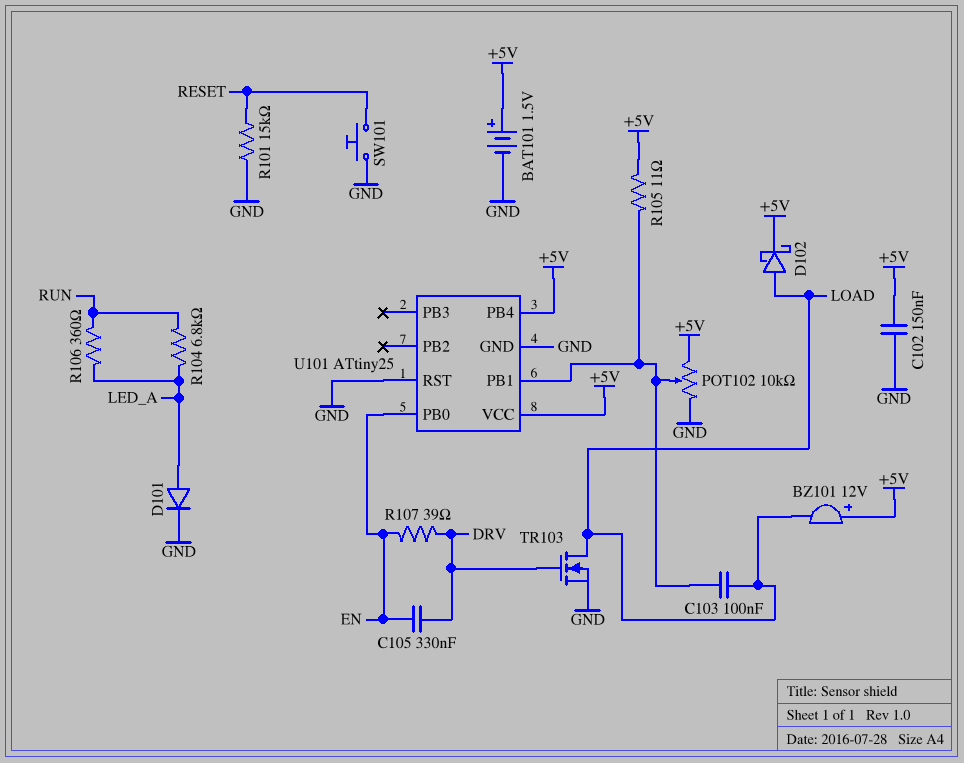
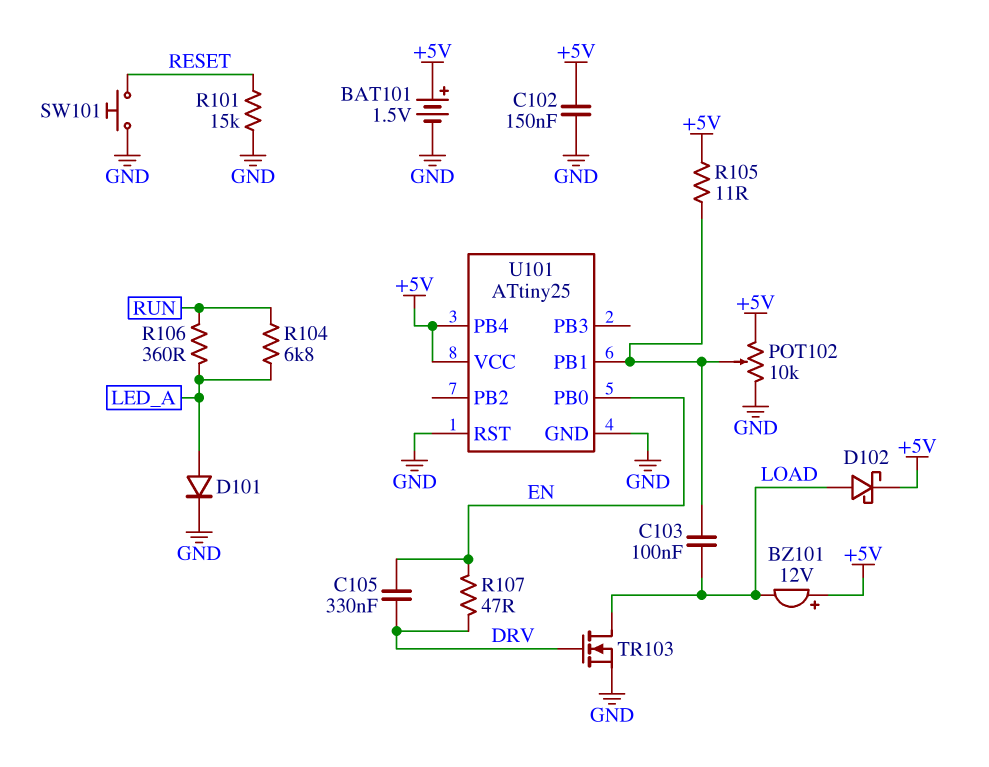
R107: 39 (DRV, EN) -> 47 (DRV, EN)

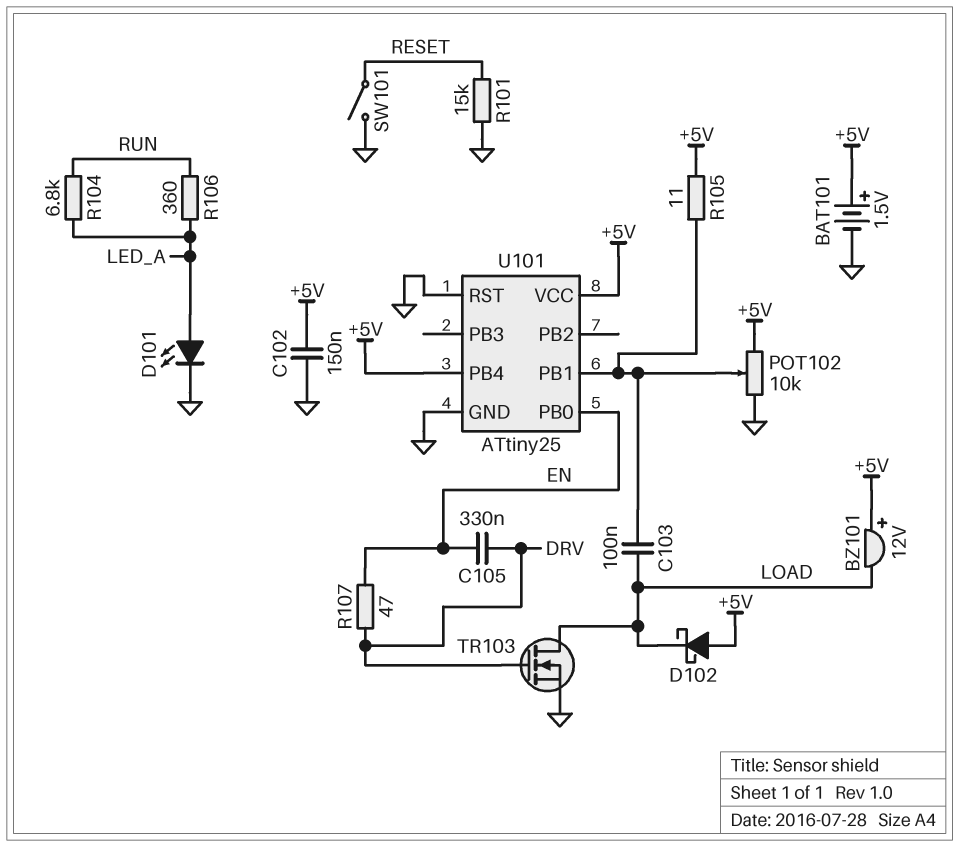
D101: diode (A LED_A, K GND) -> LED (A LED_A, K GND)
D102: schottky (A LOAD, K +5V) -> schottky (A +5V, K LOAD)
SW101: button (GND, RESET) -> switch (GND, RESET)

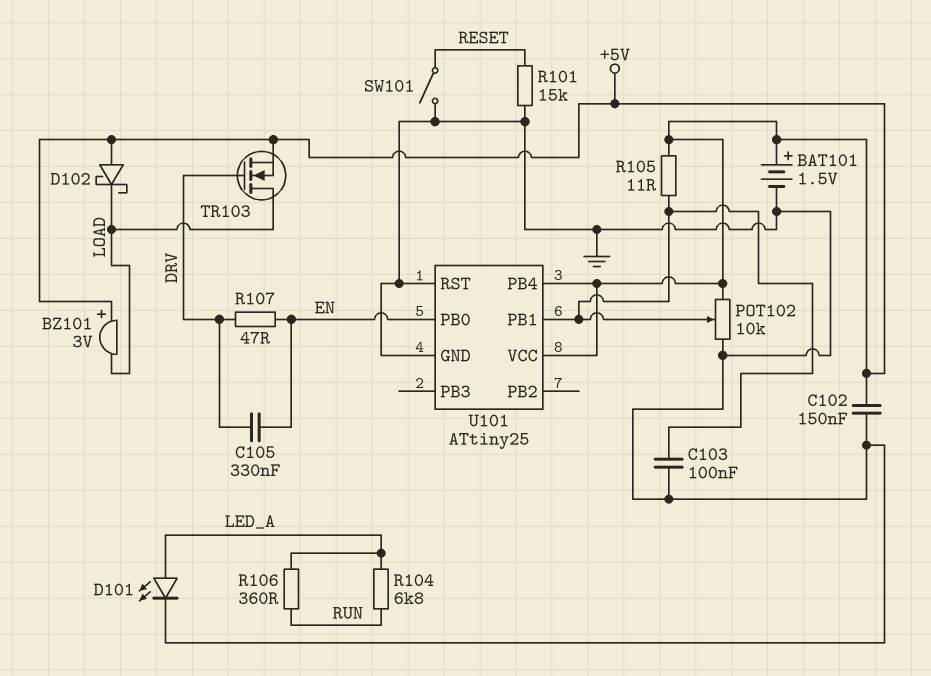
BZ101: buzzer 12V (plus +5V, minus LOAD) -> buzzer 3V (plus +5V, minus LOAD)
C103: 100nF (LOAD, U101/PB1) -> 100nF (GND, U101/PB1)
TR103: NMOS (G DRV, D LOAD, S GND) -> NMOS (G DRV, D LOAD, S +5V)

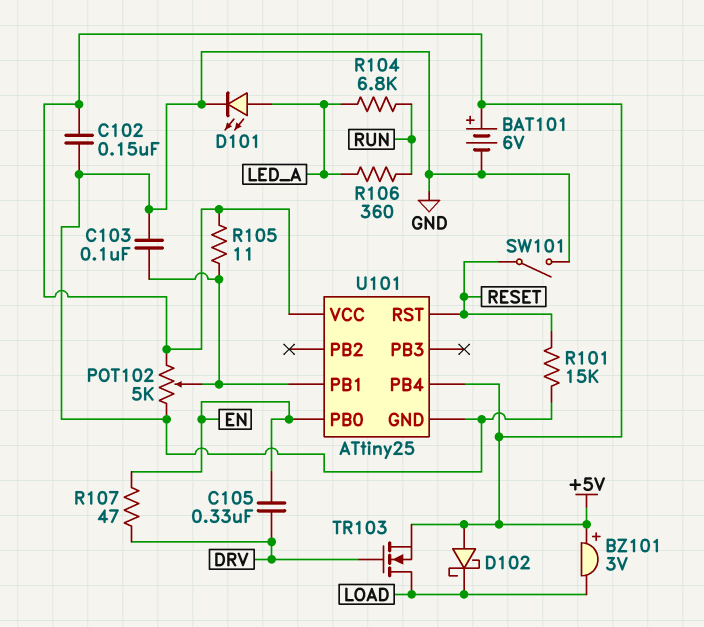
BAT101: 1.5V (plus +5V, minus GND) -> 6V (plus +5V, minus GND)
POT102: 10k (+5V, GND, wiper U101/PB1) -> 5k (+5V, GND, wiper U101/PB1)
U101 pin RST: GND -> RESET

